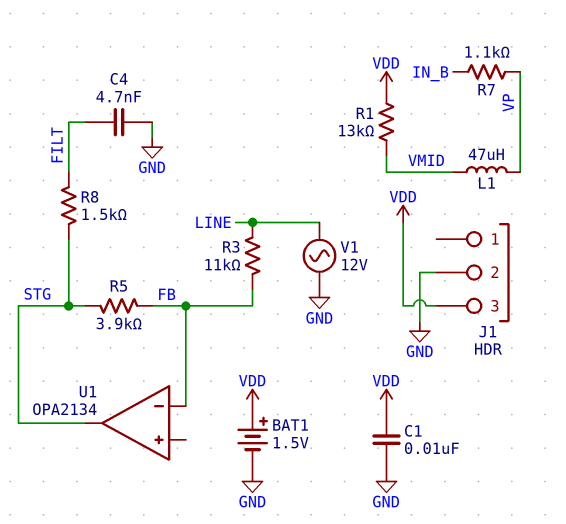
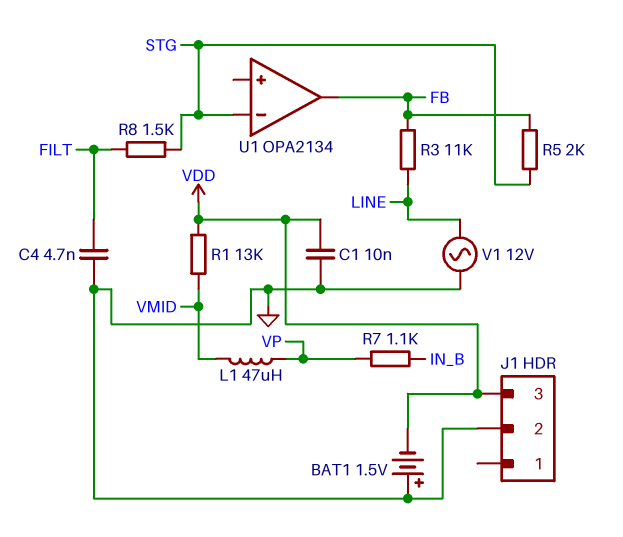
BAT1: 1.5V (plus VDD, minus GND) -> 1.5V (plus GND, minus VDD)
R5: 3.9k (FB, STG) -> 2k (FB, STG)
U1 pin in-: FB -> STG
U1 pin out: STG -> FB

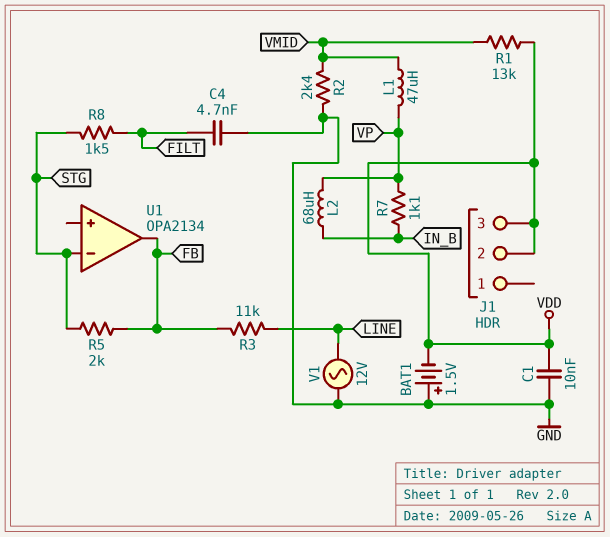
J1 pin 2: GND -> VDD
L2: none -> 68uH (IN_B, VP)
R2: none -> 2.4k (GND, VMID)

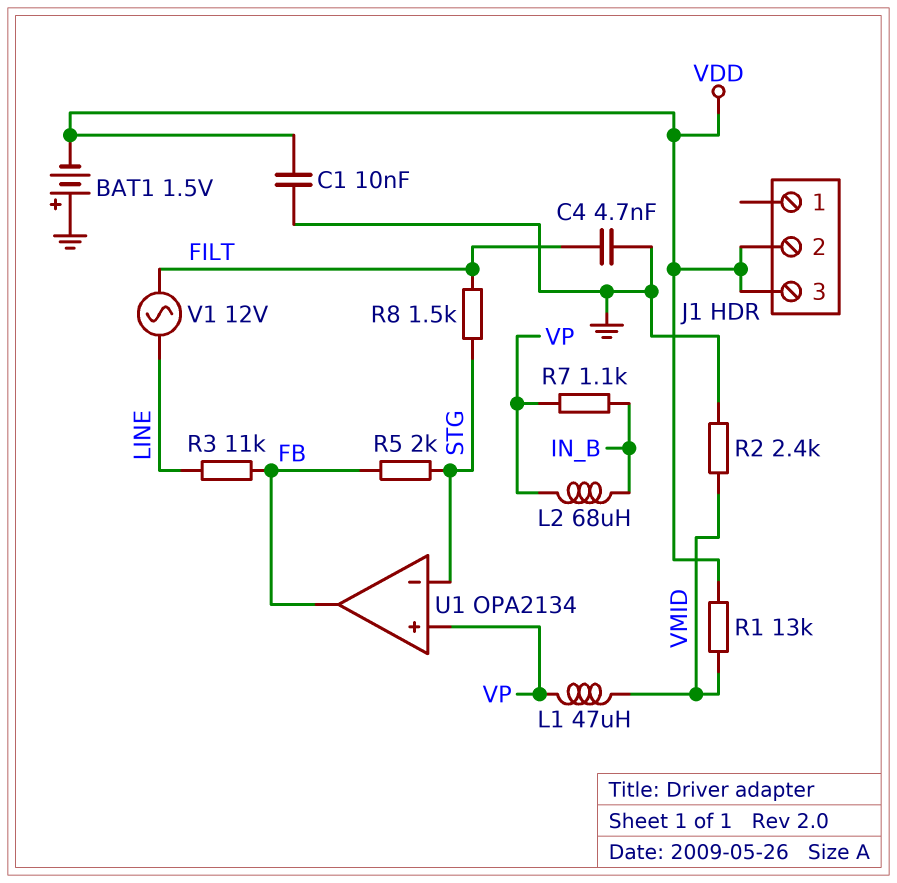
U1 pin in+: none -> VP
V1: AC 12V (GND, LINE) -> AC 12V (FILT, LINE)

